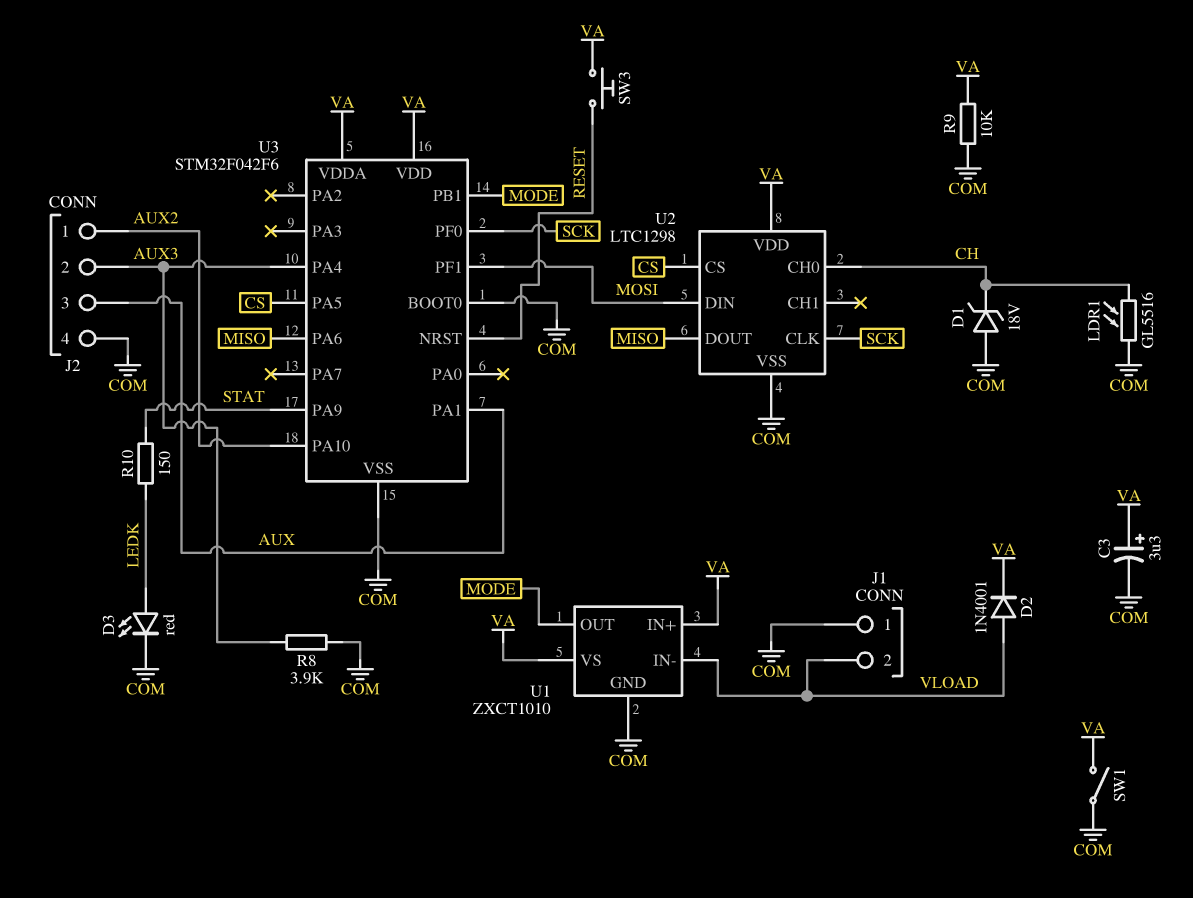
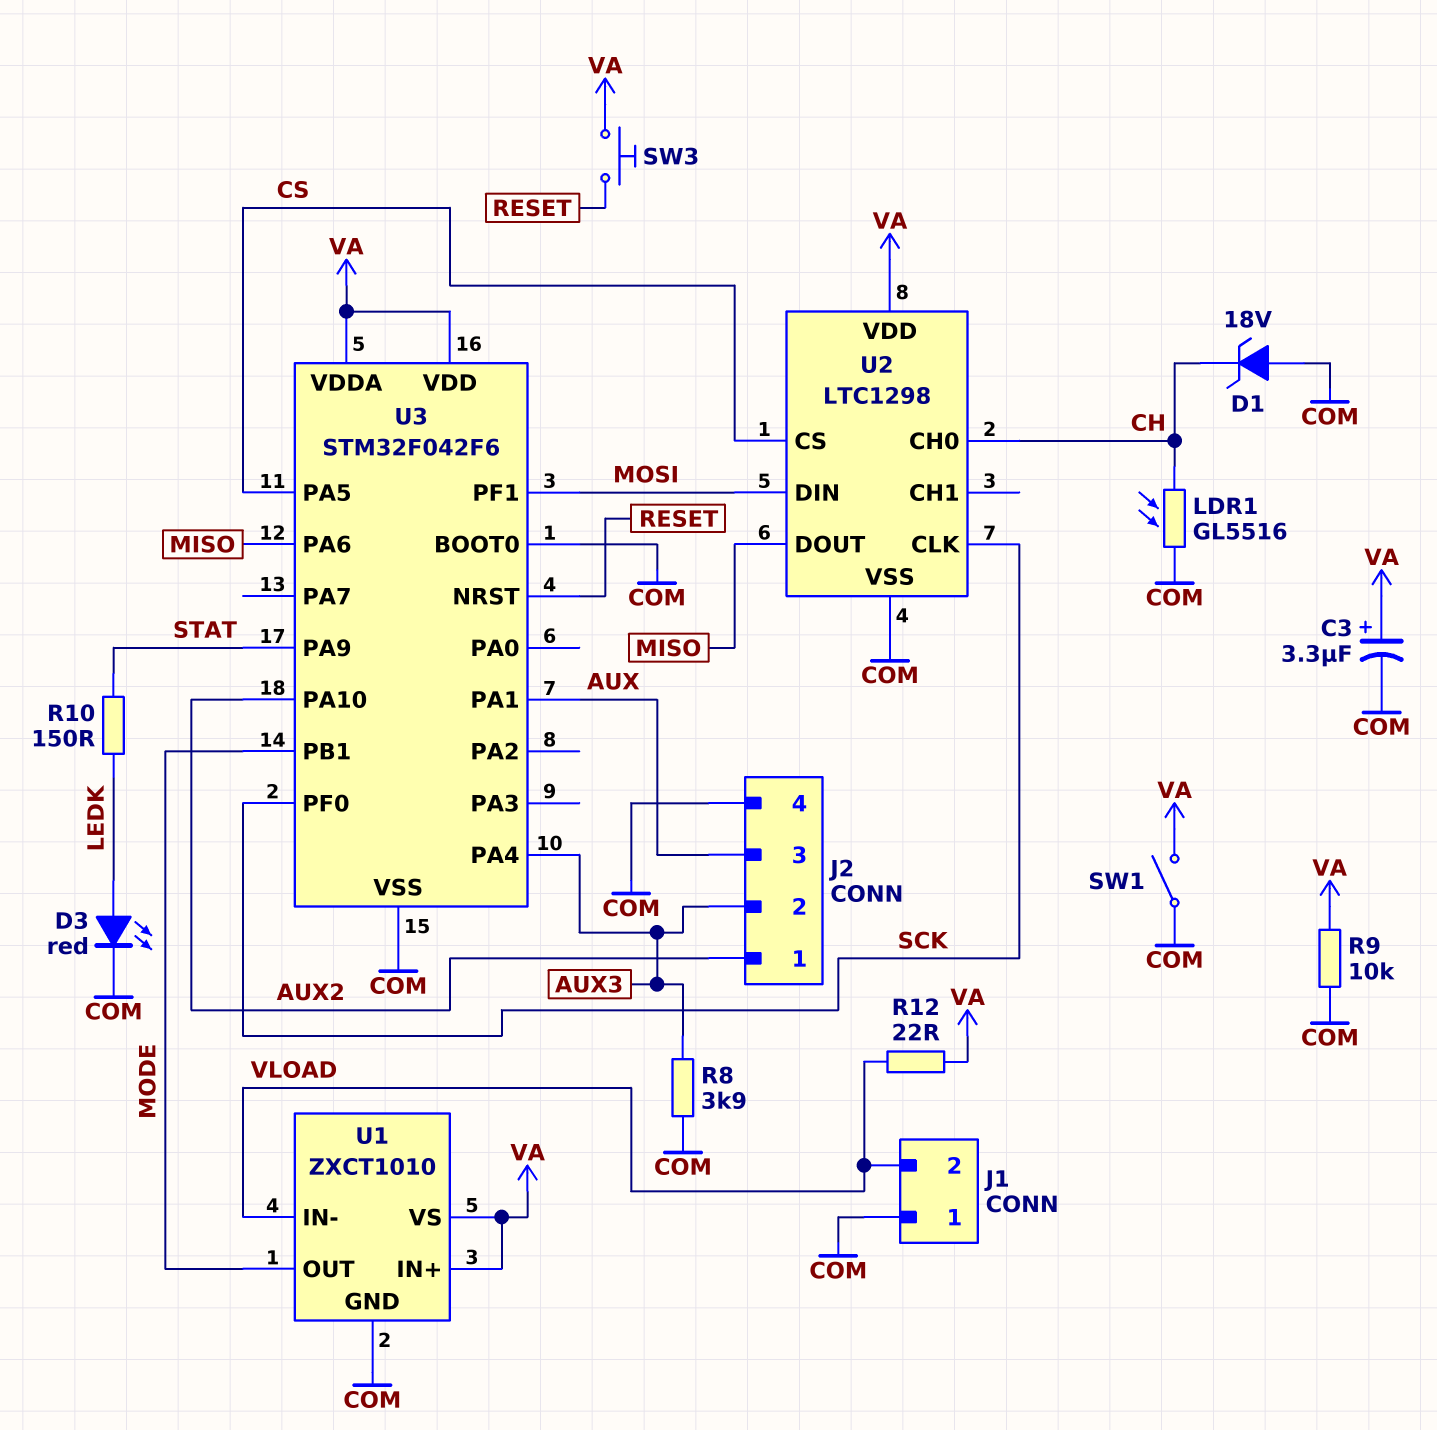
D2: diode 1N4001 (A VLOAD, K VA) -> none
R12: none -> 22 (VA, VLOAD)

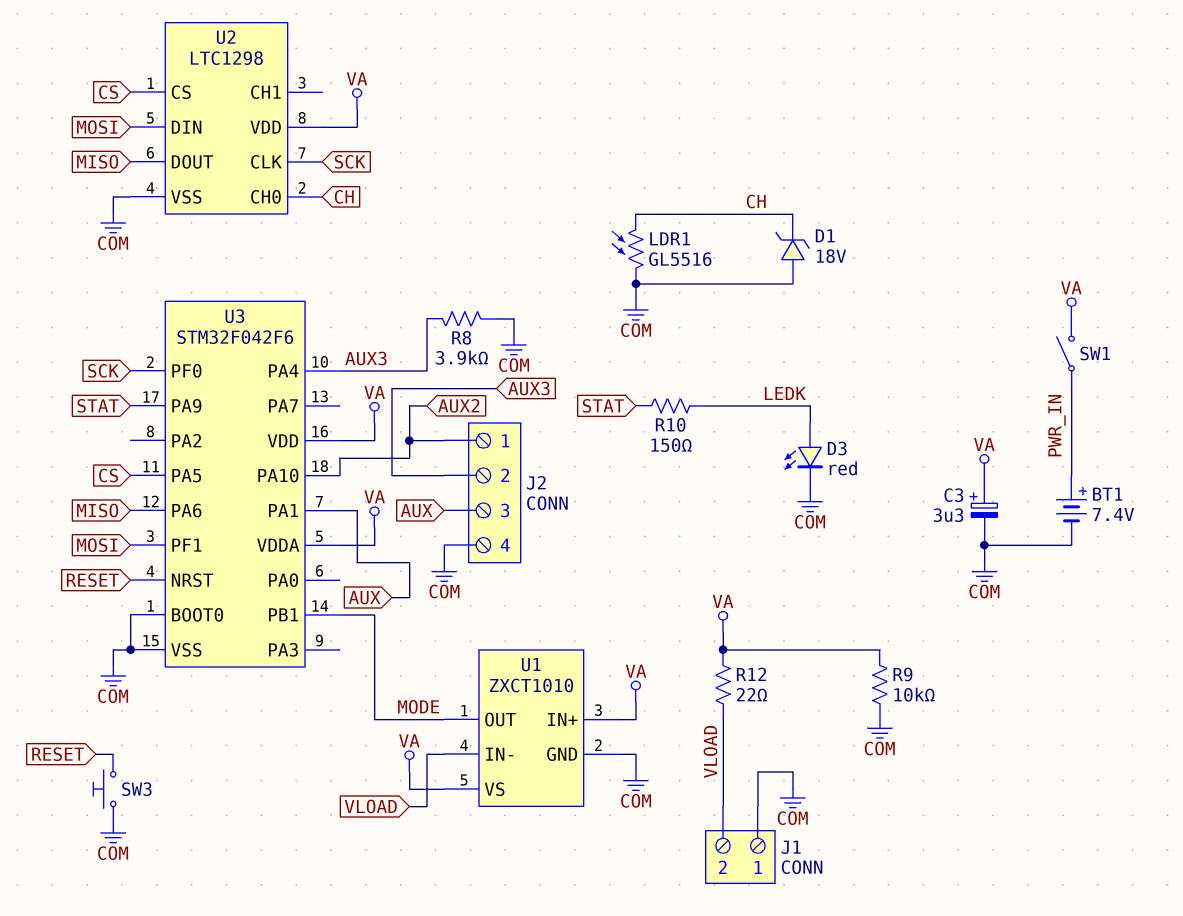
BT1: none -> 7.4V (plus PWR_IN, minus COM)
SW1: switch (COM, VA) -> switch (PWR_IN, VA)
SW3: button (RESET, VA) -> button (COM, RESET)

